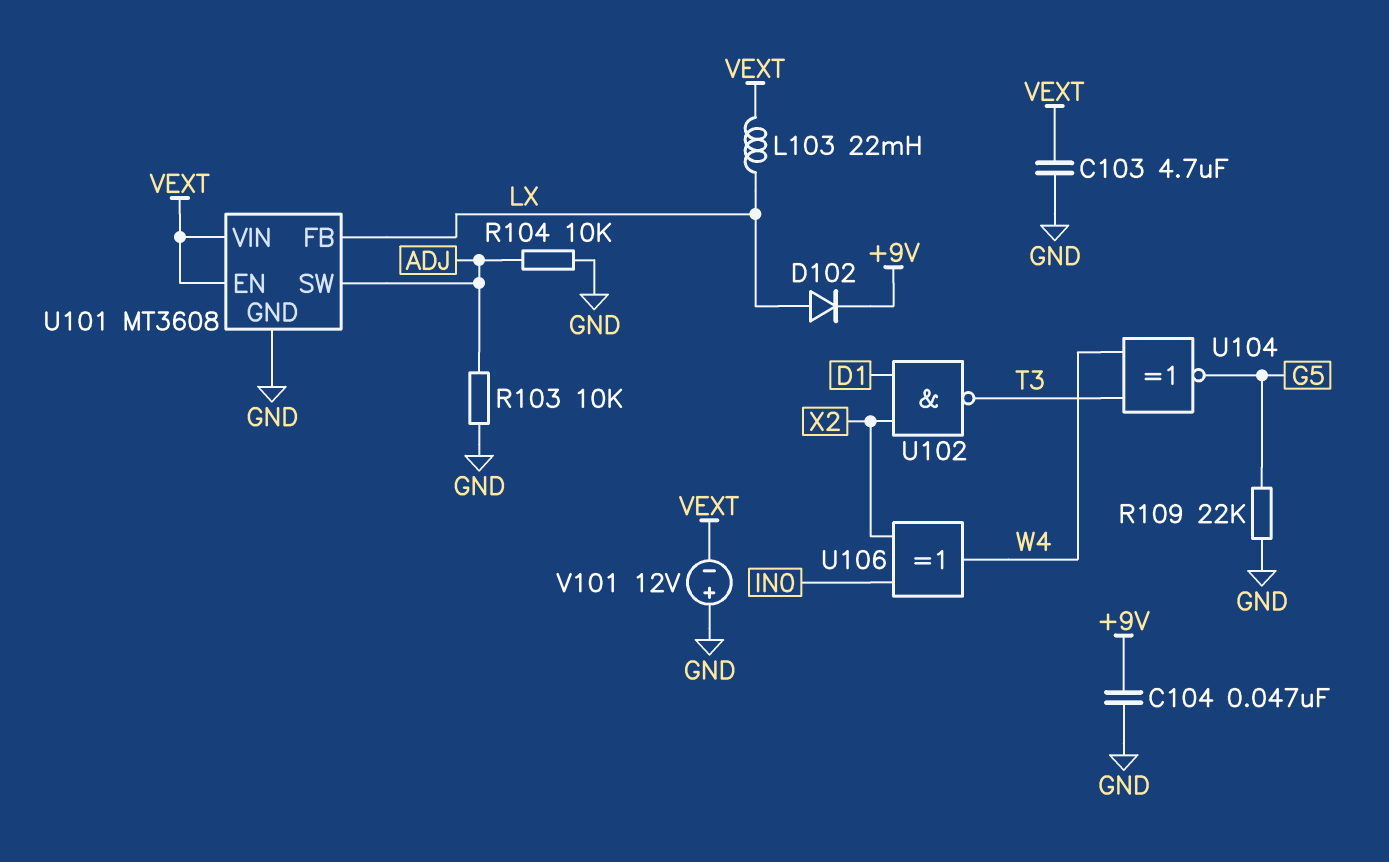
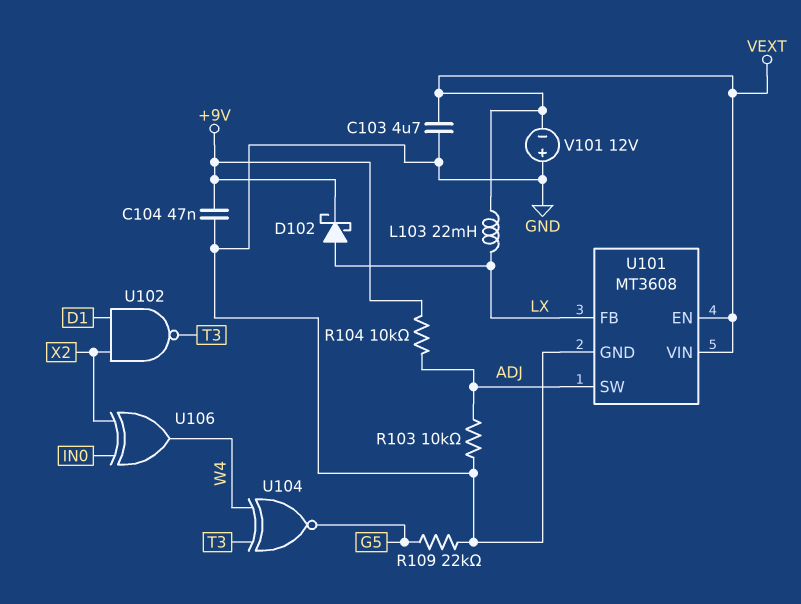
D102: diode (A LX, K +9V) -> schottky (A LX, K +9V)
R104: 10k (ADJ, GND) -> 10k (+9V, ADJ)

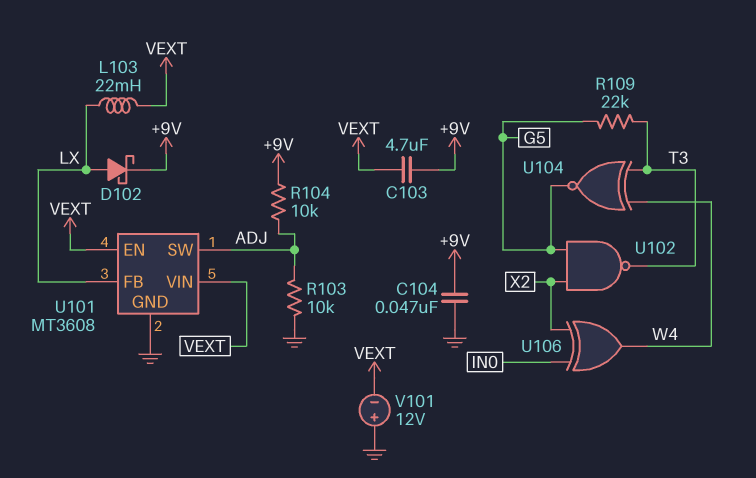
C103: 4.7uF (GND, VEXT) -> 4.7uF (+9V, VEXT)
R109: 22k (G5, GND) -> 22k (G5, T3)
U102: NAND (in D1, in X2, out T3) -> NAND (in G5, in X2, out T3)

